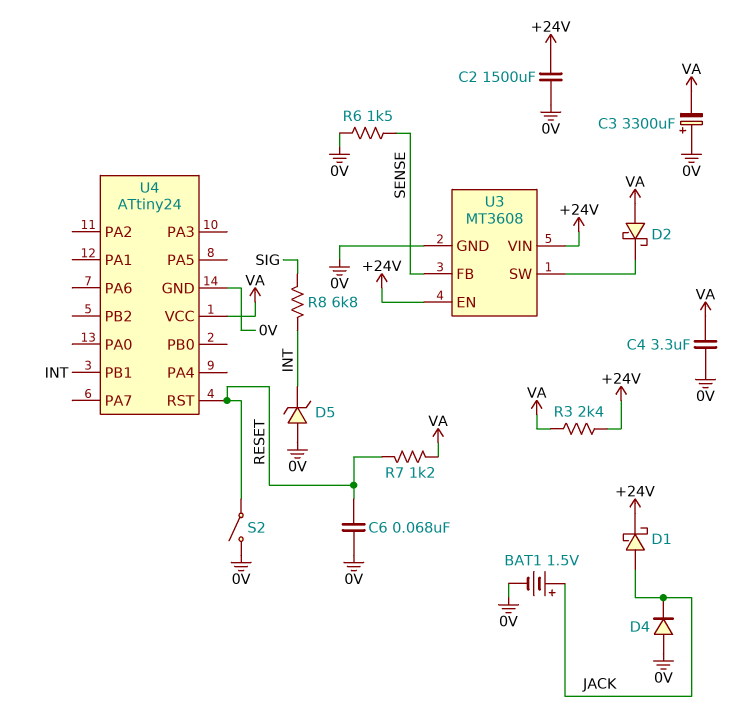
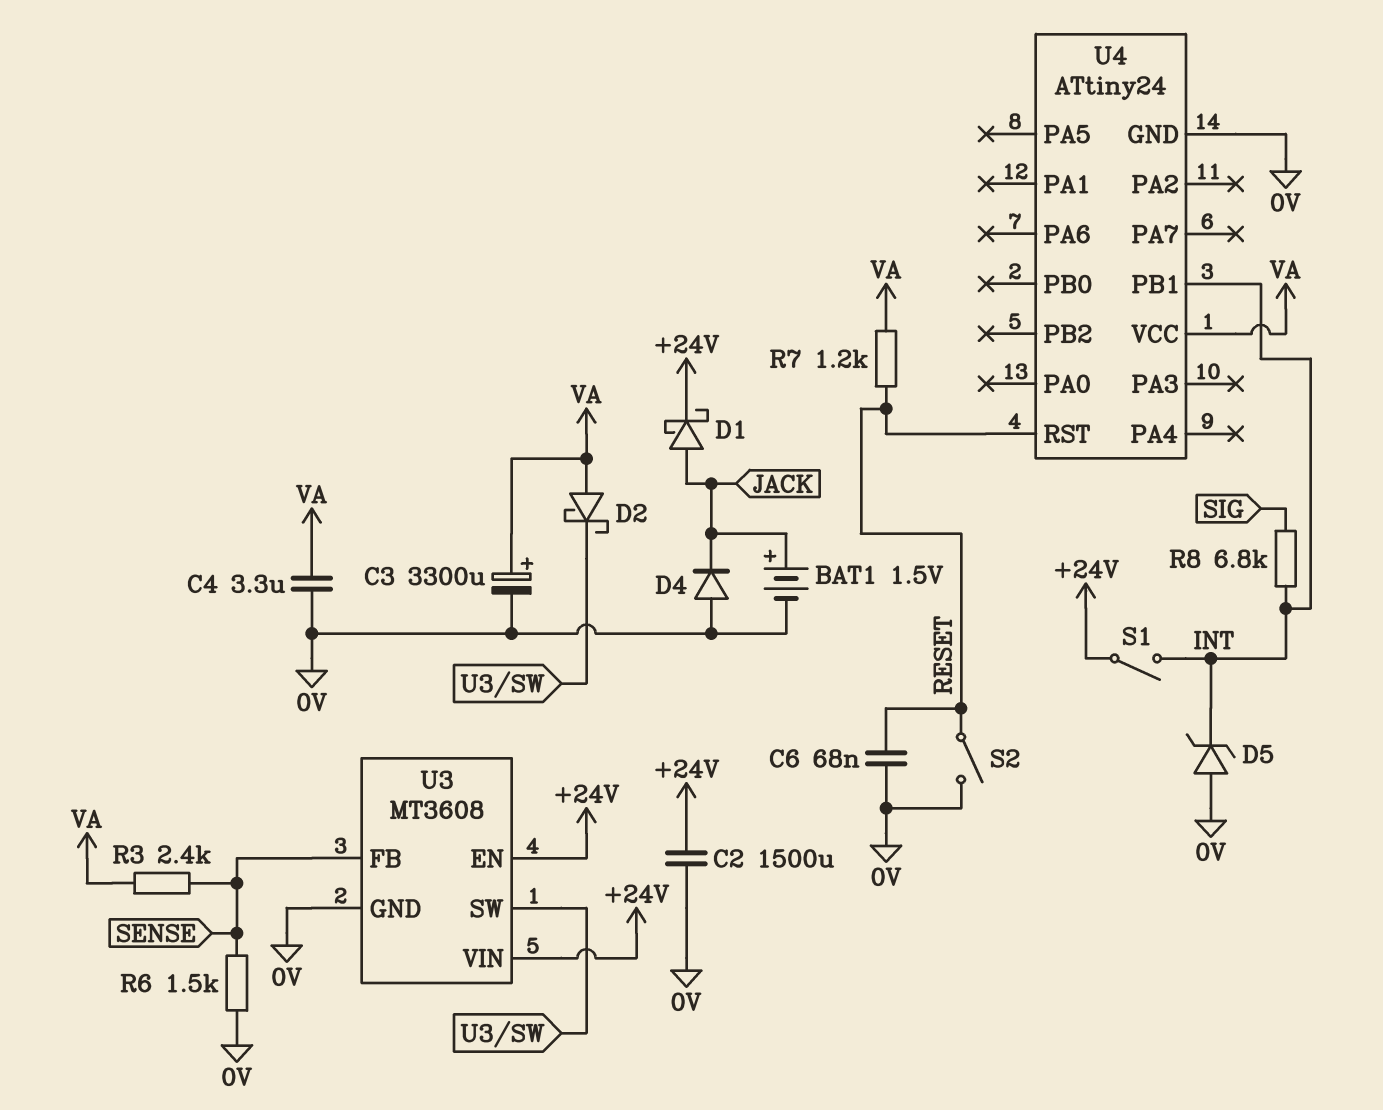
C3: 3300uF (plus 0V, minus VA) -> 3300uF (plus VA, minus 0V)
R3: 2.4k (+24V, VA) -> 2.4k (SENSE, VA)
S1: none -> switch (+24V, INT)

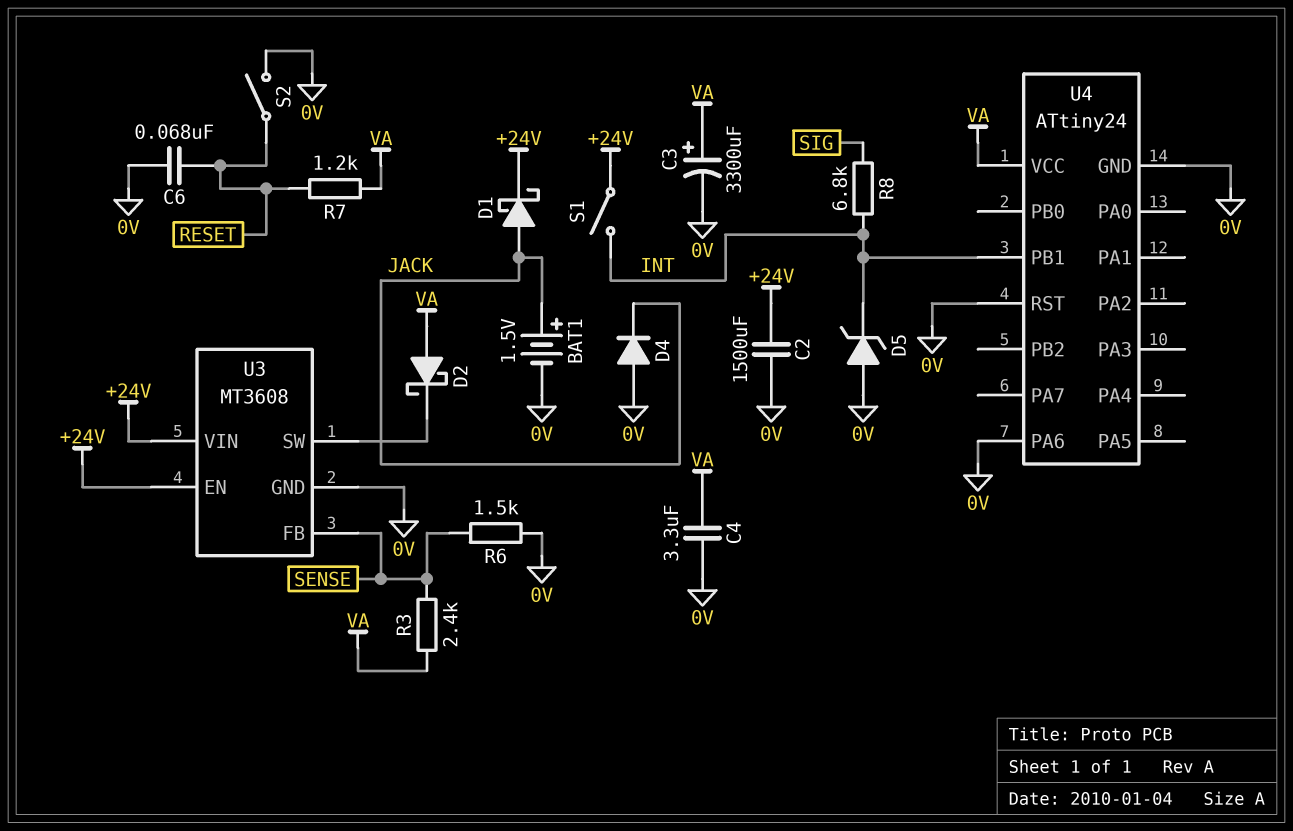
U4 pin PA6: none -> 0V
U4 pin RST: RESET -> 0V

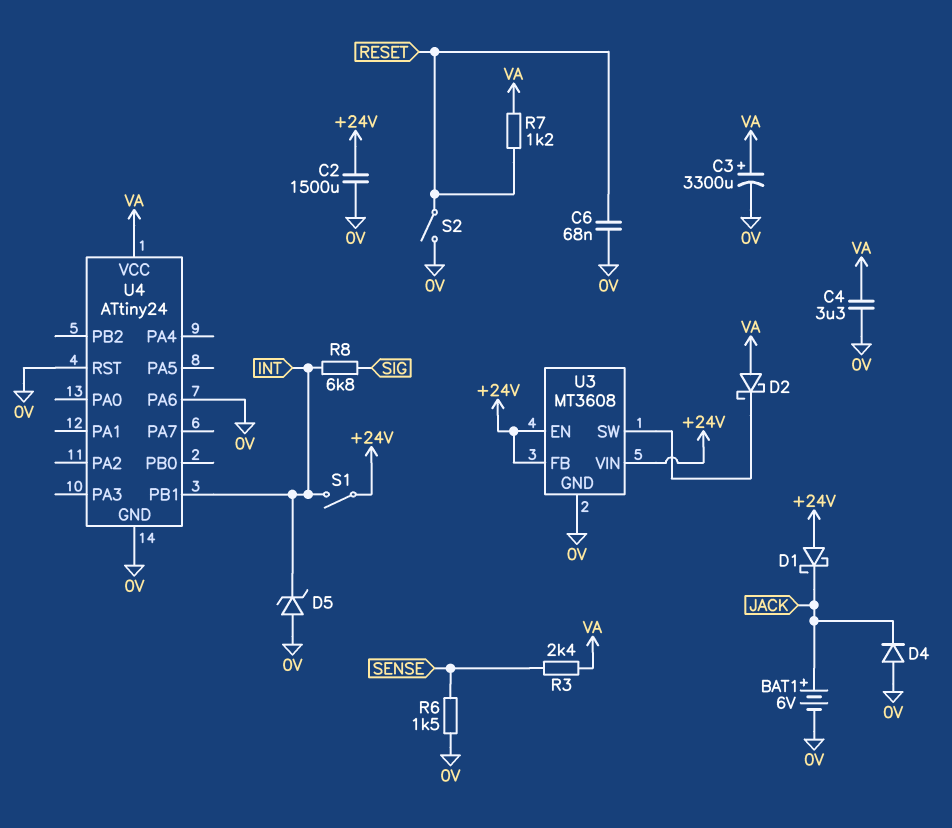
BAT1: 1.5V (plus JACK, minus 0V) -> 6V (plus JACK, minus 0V)
D1: schottky (A JACK, K +24V) -> schottky (A +24V, K JACK)
U3 pin FB: SENSE -> +24V

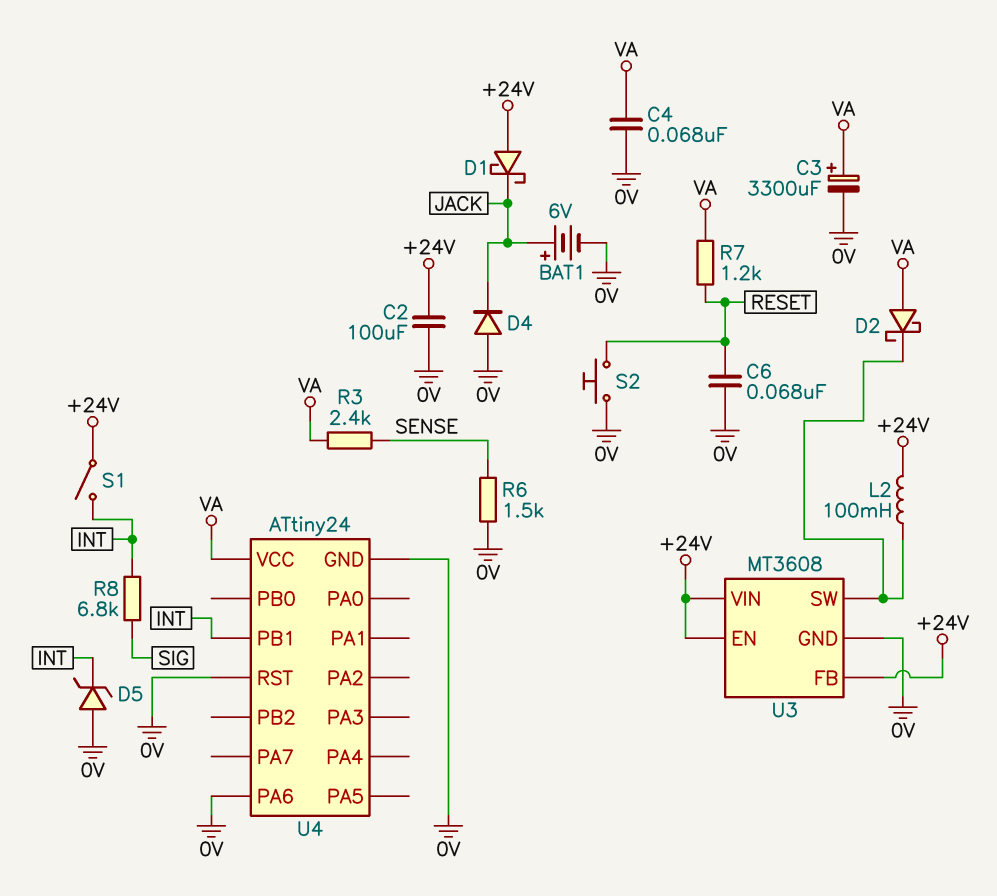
C2: 1500uF (+24V, 0V) -> 100uF (+24V, 0V)
C4: 3.3uF (0V, VA) -> 68nF (0V, VA)
L2: none -> 100mH (+24V, U3/SW)
S2: switch (0V, RESET) -> button (0V, RESET)

